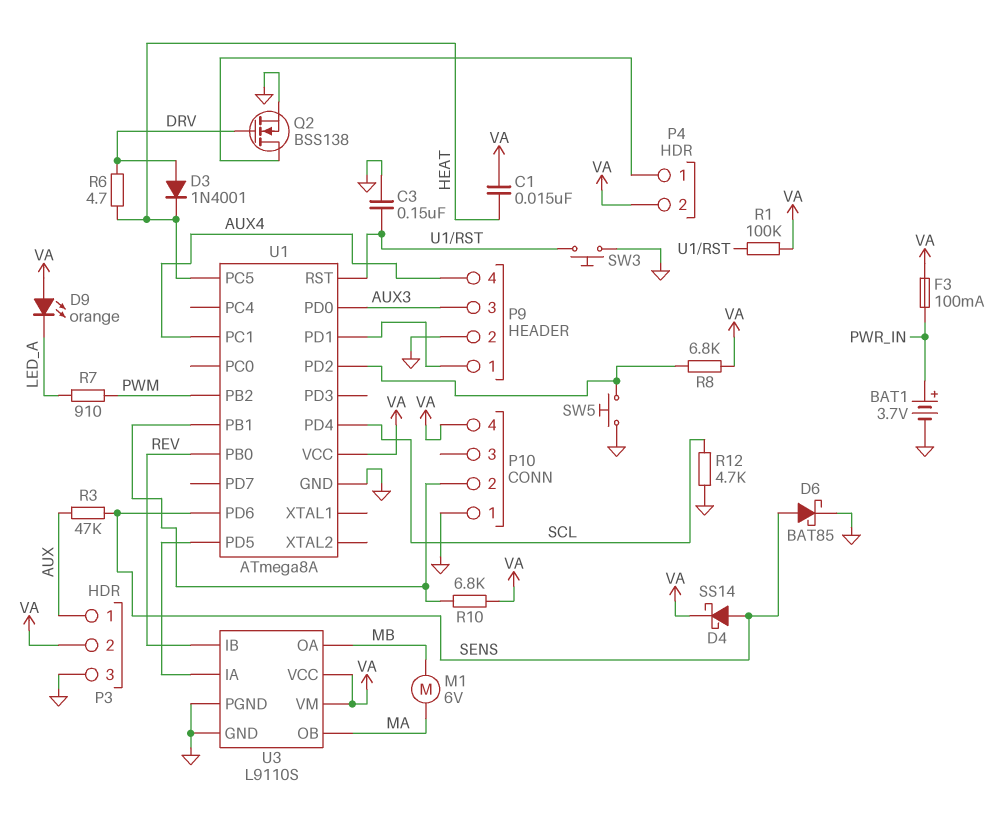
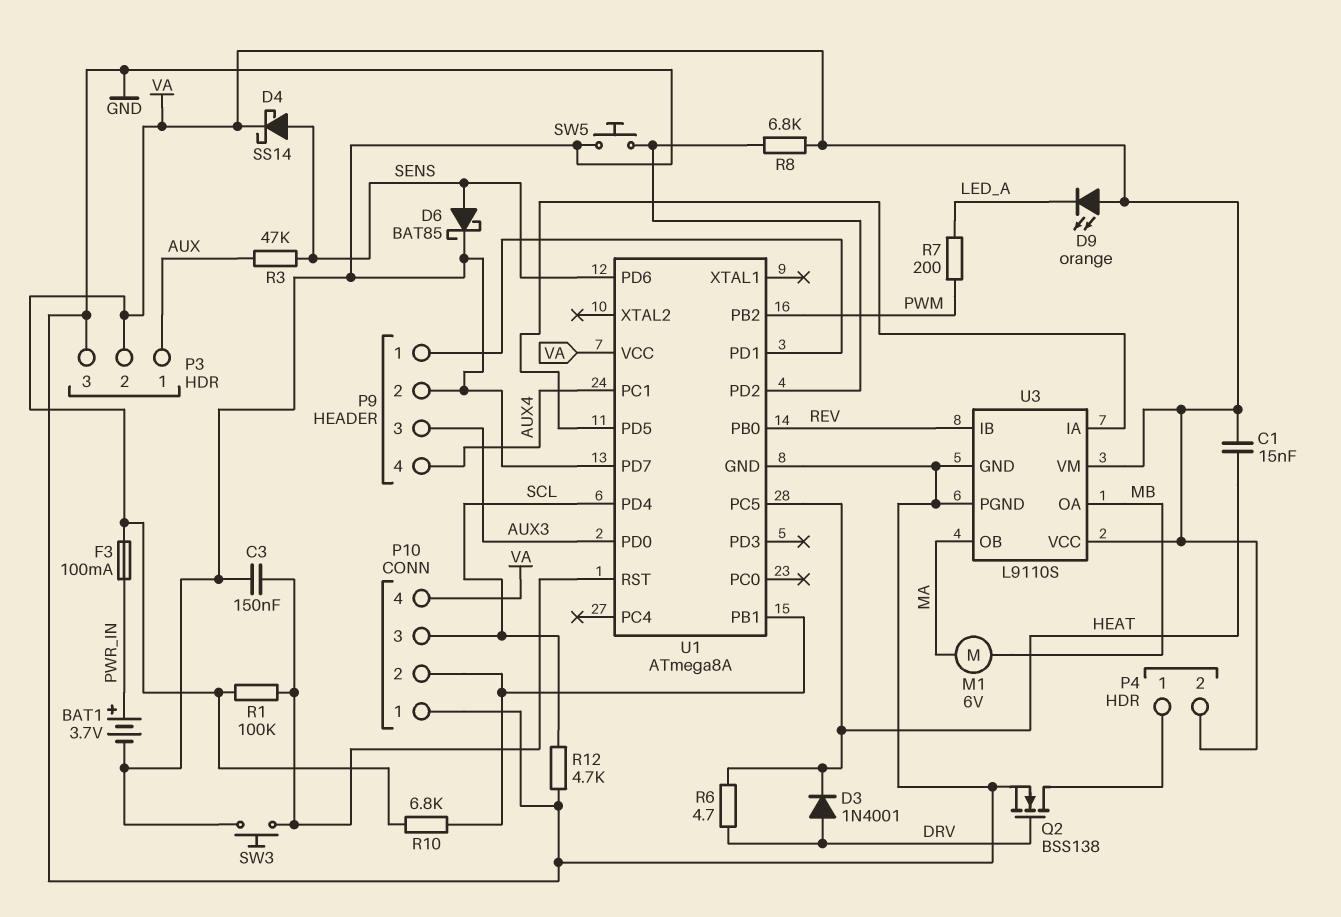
P10 pin 3: none -> SCL
R7: 910 (LED_A, PWM) -> 200 (LED_A, PWM)
U1 pin PD7: none -> GND

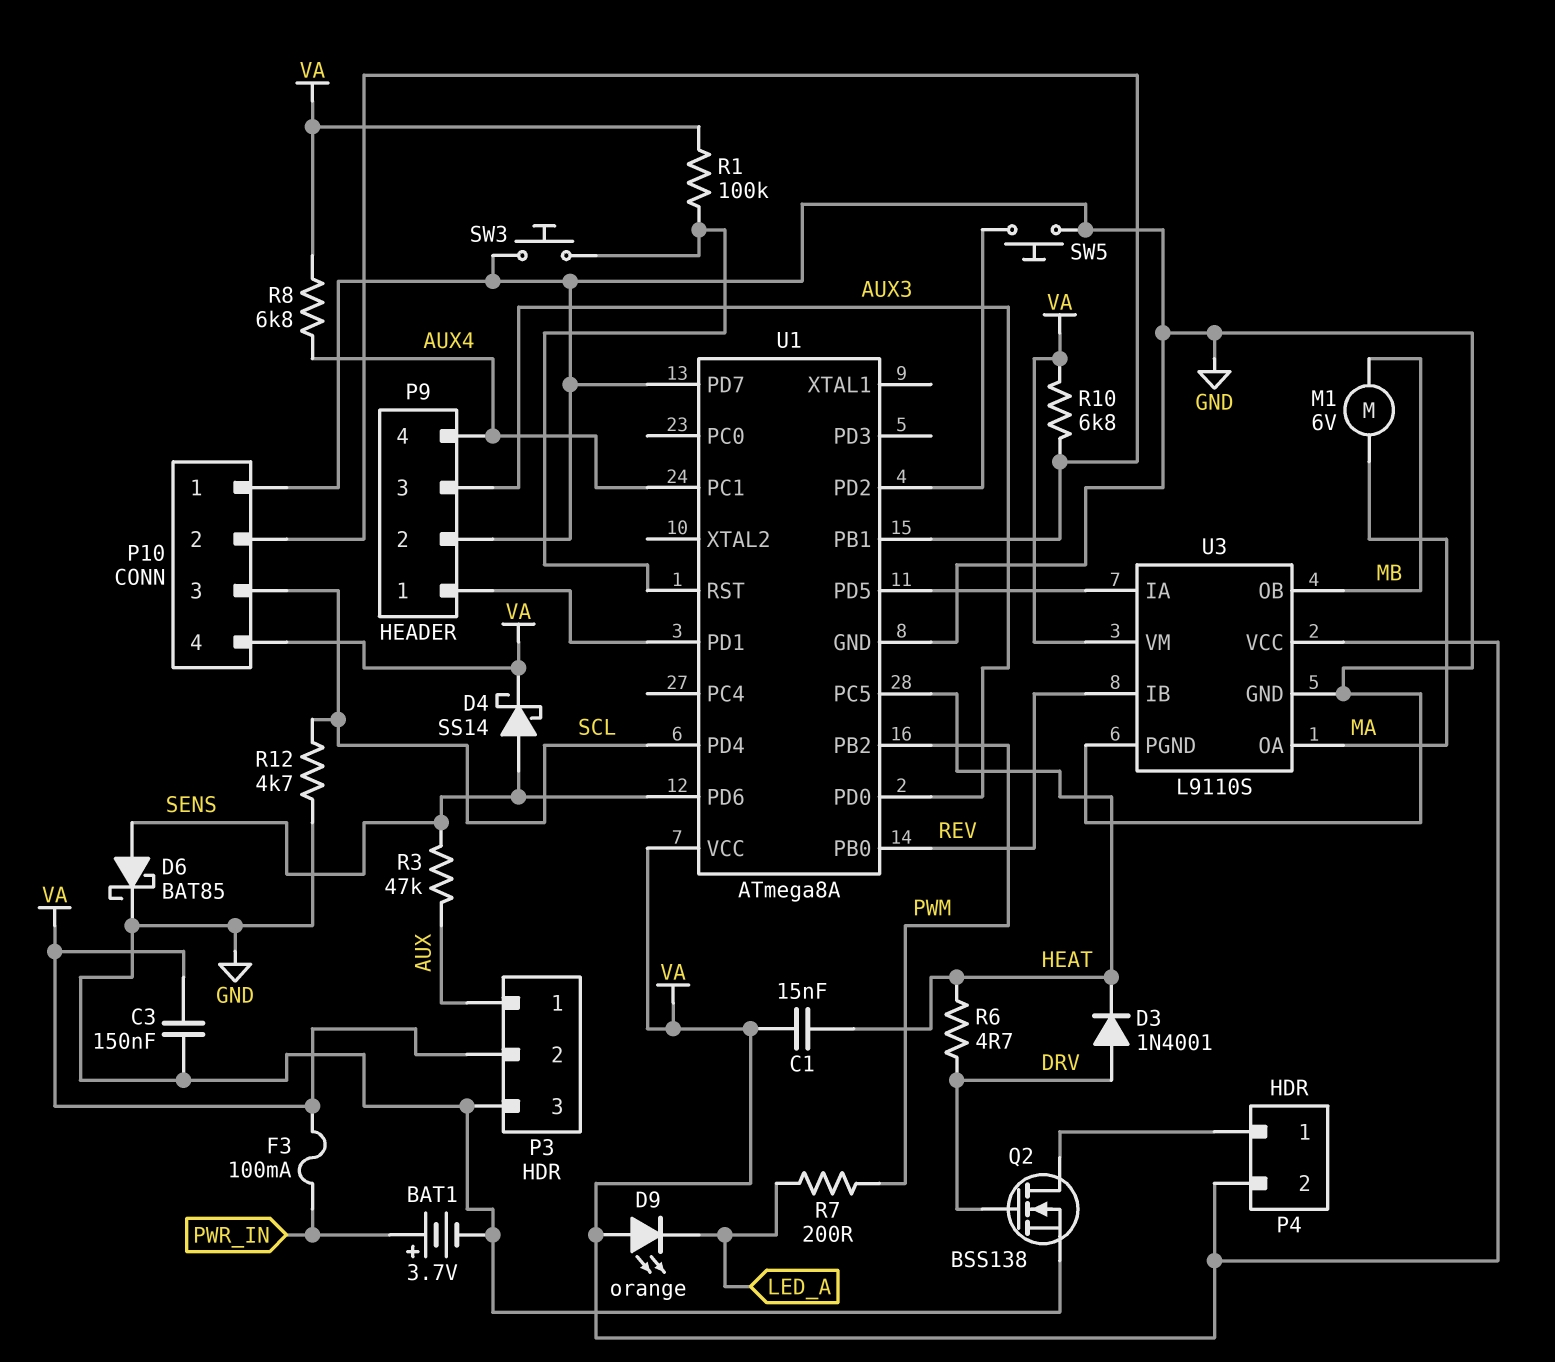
C3: 150nF (GND, U1/RST) -> 150nF (GND, VA)
R8: 6.8k (U1/PD2, VA) -> 6.8k (AUX4, VA)
U3 pin OA: MB -> MA
U3 pin OB: MA -> MB

